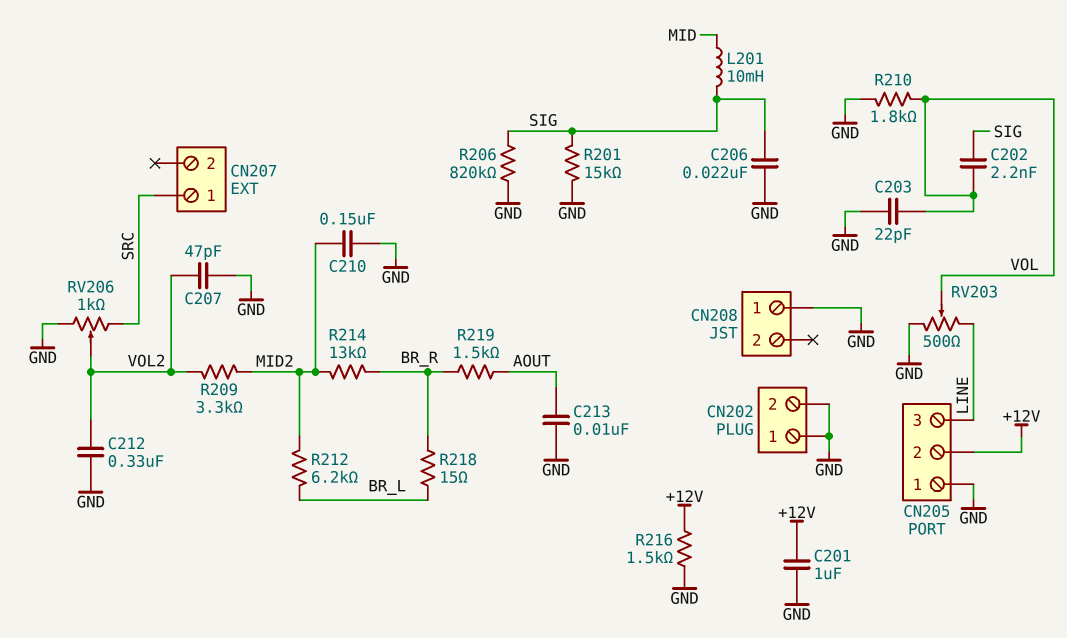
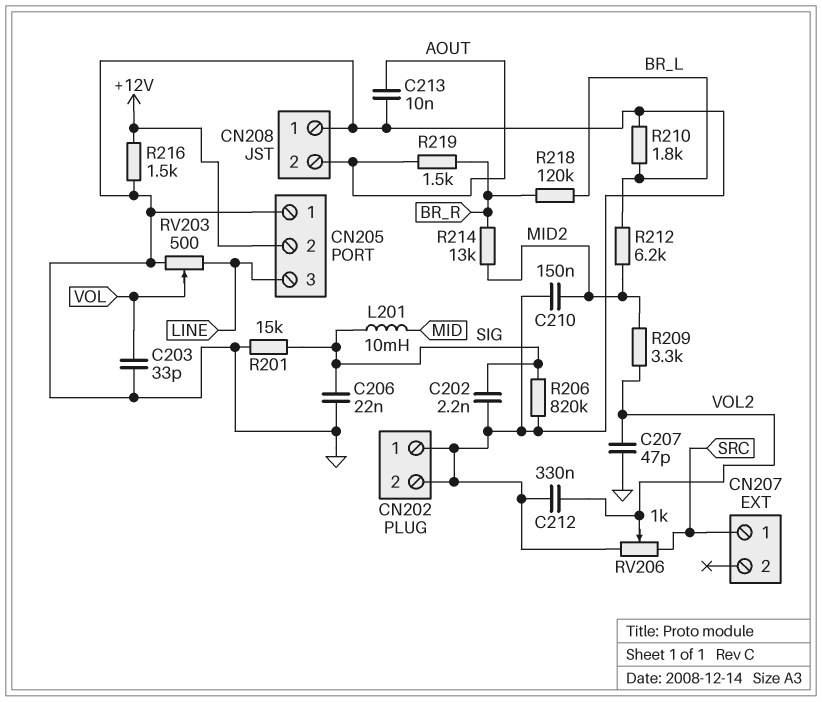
C201: 1uF (+12V, GND) -> none
C202: 2.2nF (SIG, VOL) -> 2.2nF (GND, SIG)
C203: 22pF (GND, VOL) -> 33pF (GND, VOL)
CN208 pin 2: none -> AOUT
R210: 1.8k (GND, VOL) -> 1.8k (BR_L, GND)
R218: 15 (BR_L, BR_R) -> 120k (BR_L, BR_R)

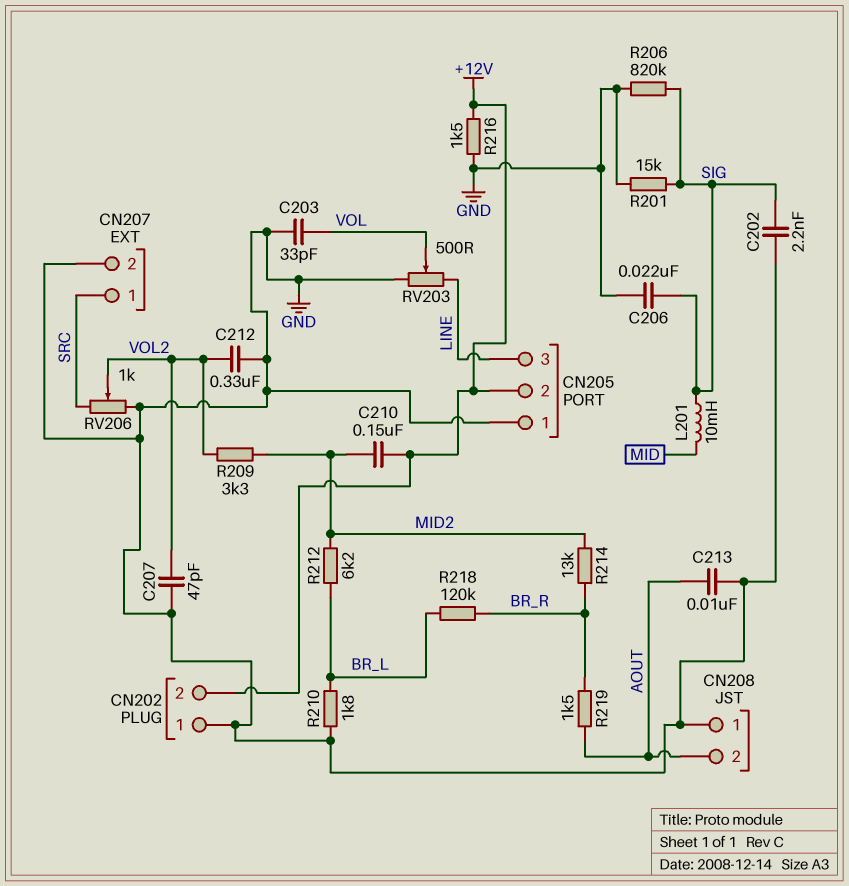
C210: 150nF (GND, MID2) -> 150nF (+12V, MID2)
CN202 pin 2: GND -> +12V
CN207 pin 2: none -> GND

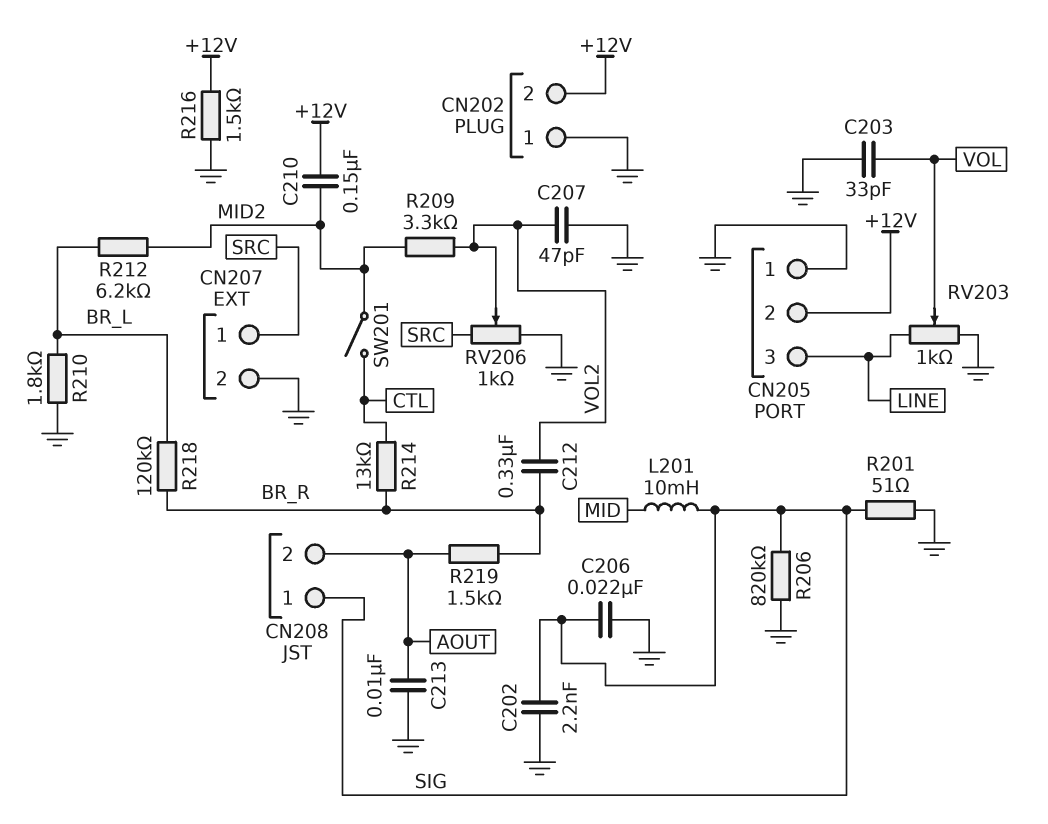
C212: 330nF (GND, VOL2) -> 330nF (BR_R, VOL2)
CN208 pin 1: GND -> SIG
R201: 15k (GND, SIG) -> 51 (GND, SIG)
R214: 13k (BR_R, MID2) -> 13k (BR_R, CTL)
RV203: 500 (GND, LINE, wiper VOL) -> 1k (GND, LINE, wiper VOL)
SW201: none -> switch (CTL, MID2)

